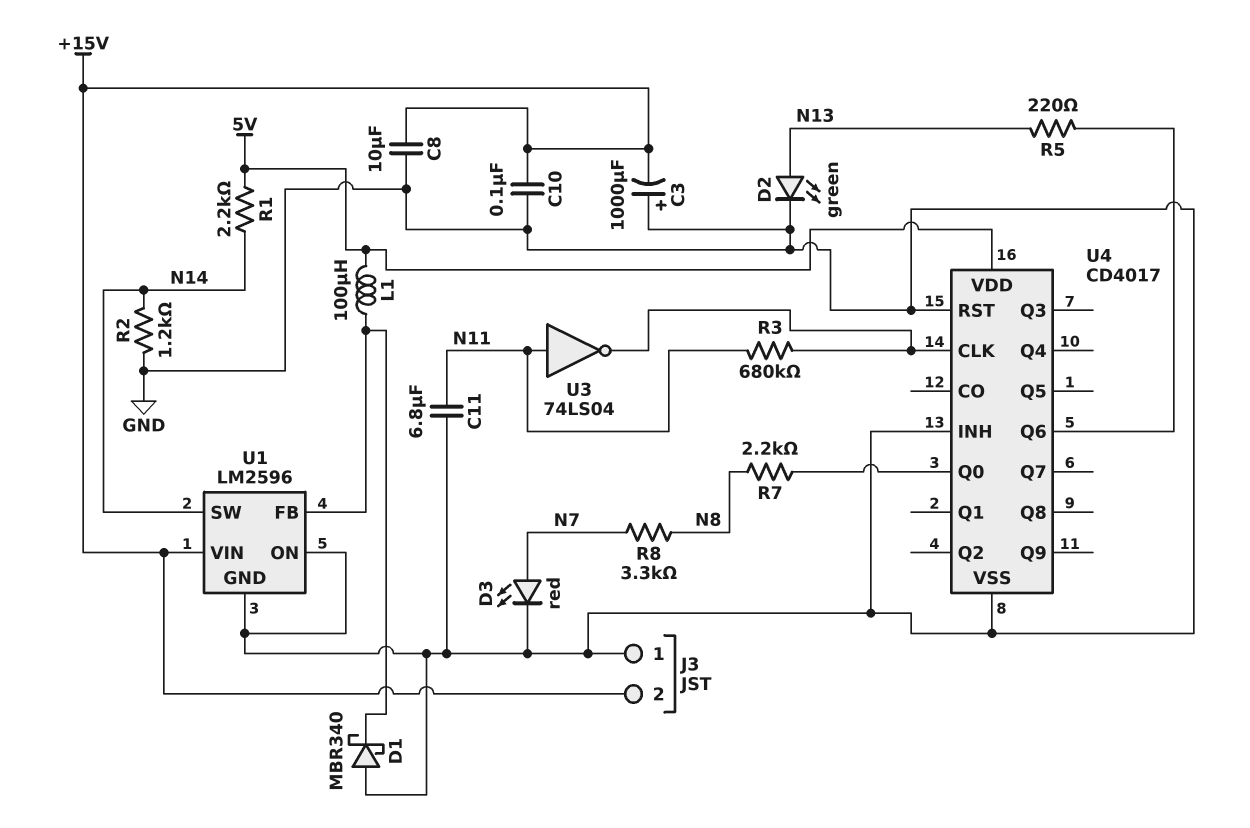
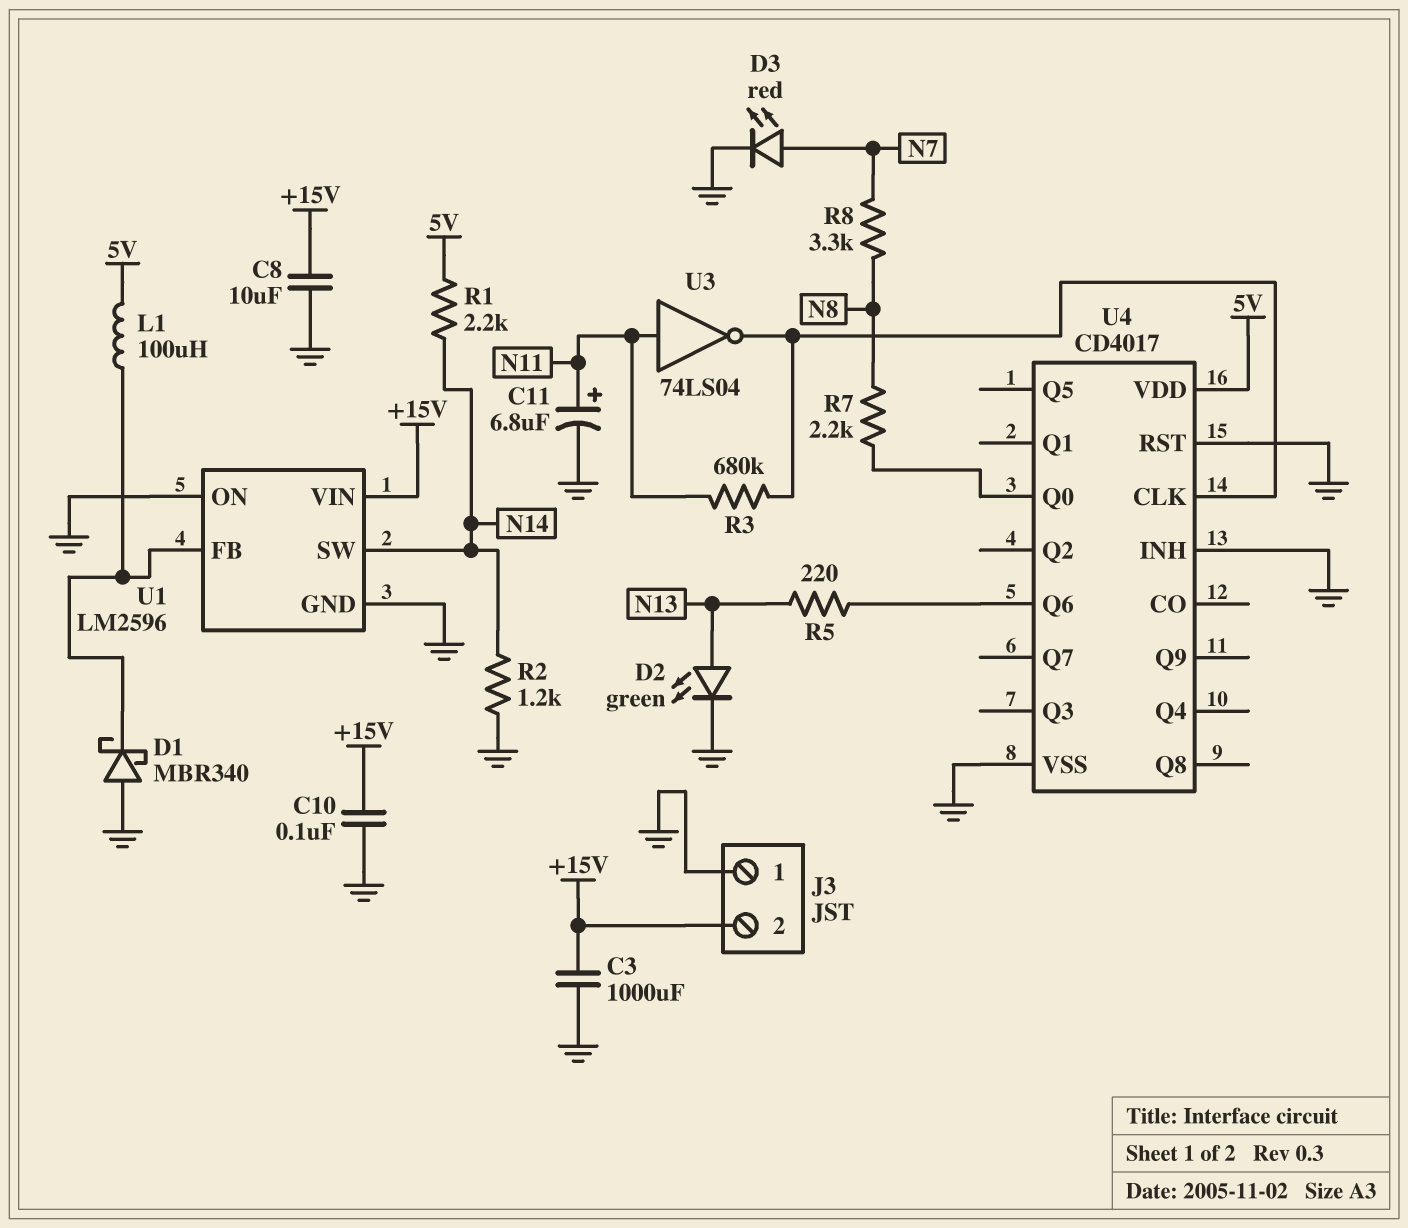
C3: 1000uF (plus GND, minus +15V) -> 1000uF (+15V, GND)
C11: 6.8uF (GND, N11) -> 6.8uF (plus N11, minus GND)

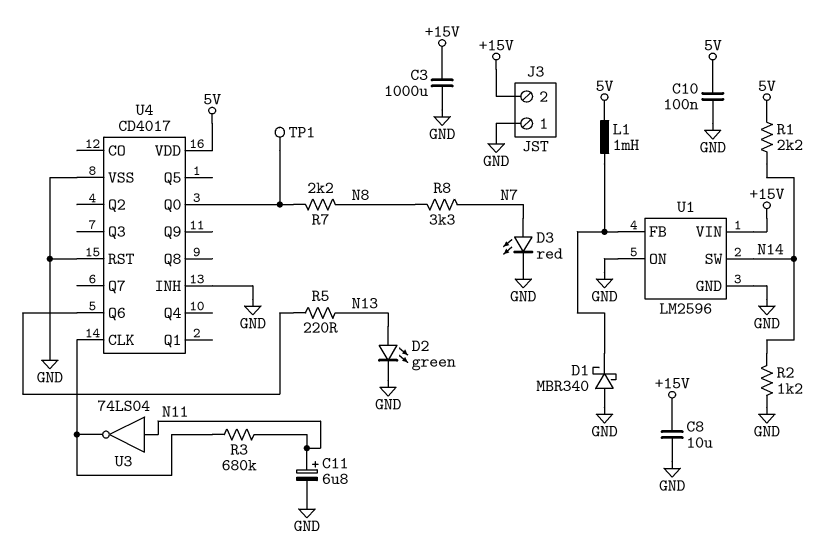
C10: 100nF (+15V, GND) -> 100nF (5V, GND)
L1: 100uH (5V, U1/FB) -> 1mH (5V, U1/FB)
TP1: none -> test point (U4/Q0)

